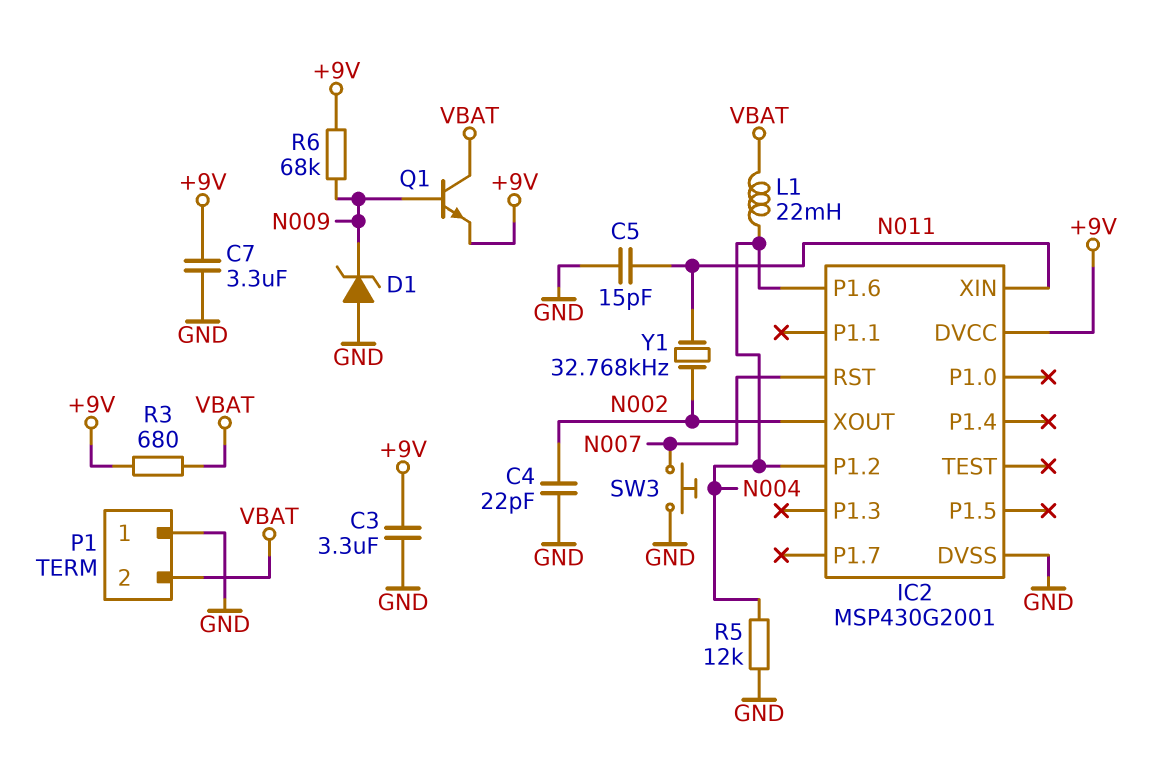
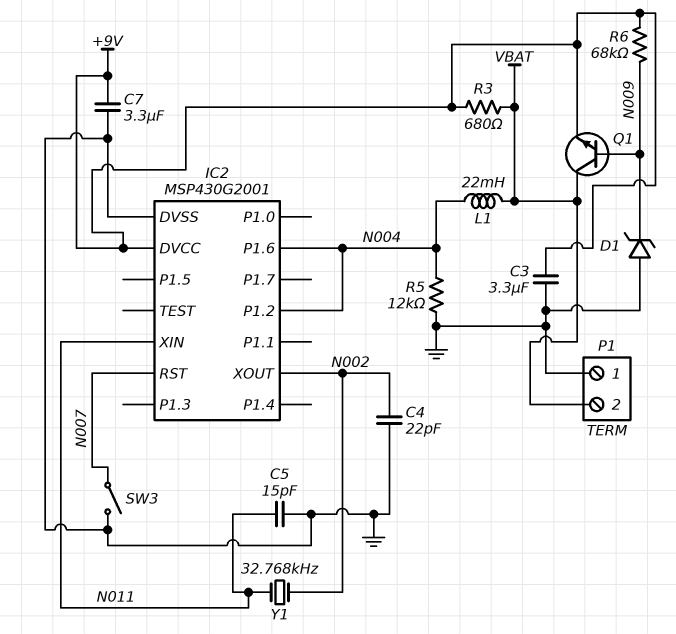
SW3: button (GND, N007) -> switch (GND, N007)

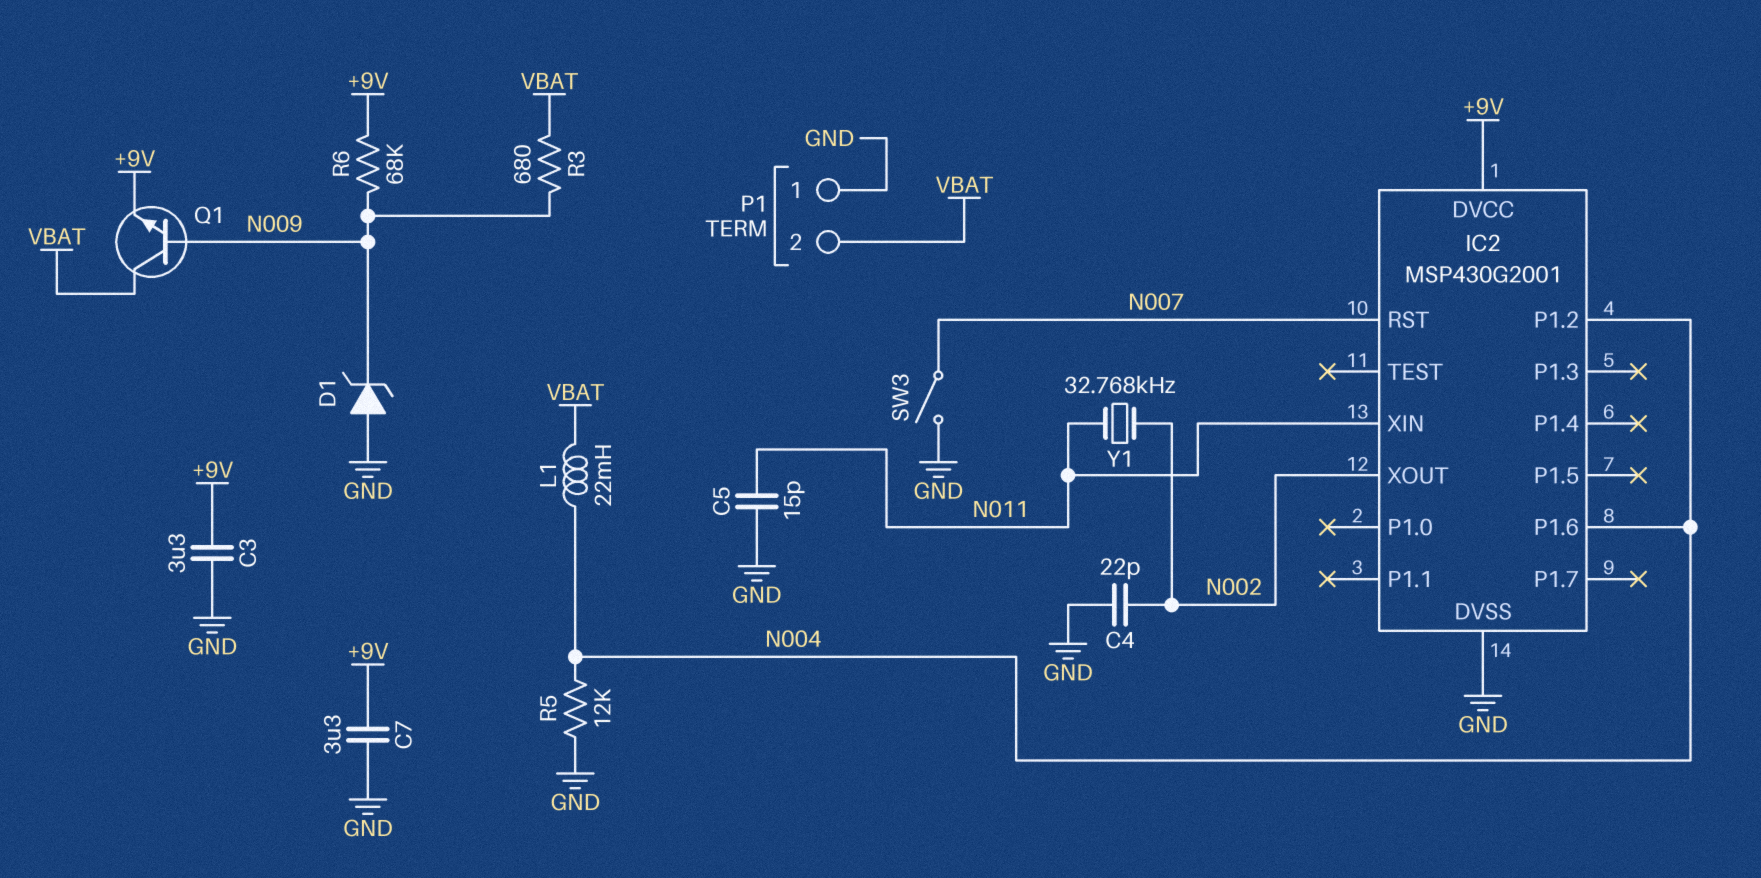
R3: 680 (+9V, VBAT) -> 680 (N009, VBAT)

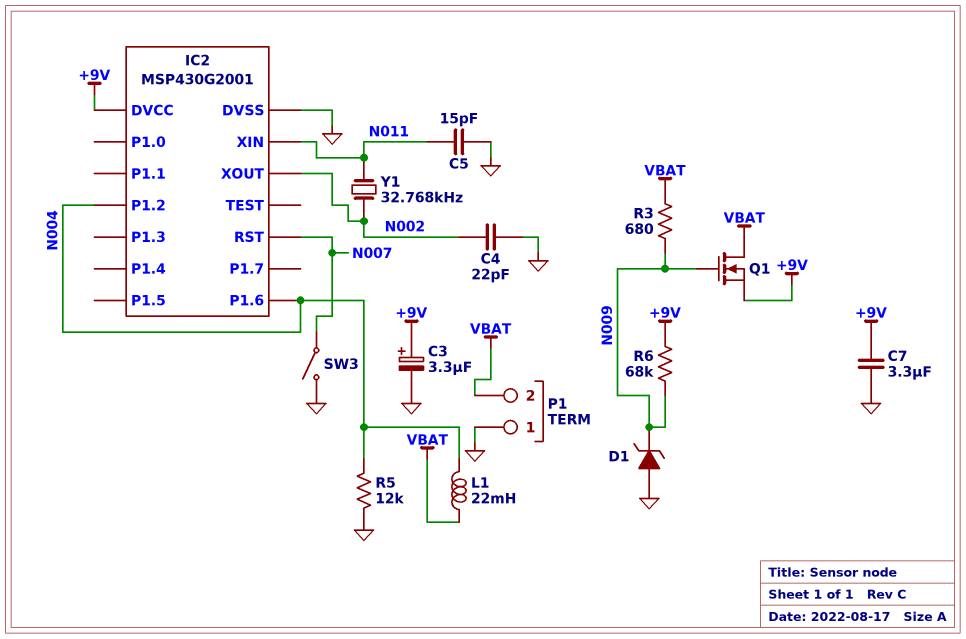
C3: 3.3uF (+9V, GND) -> 3.3uF (plus +9V, minus GND)
Q1: NPN (B N009, C VBAT, E +9V) -> NMOS (G N009, D VBAT, S +9V)

